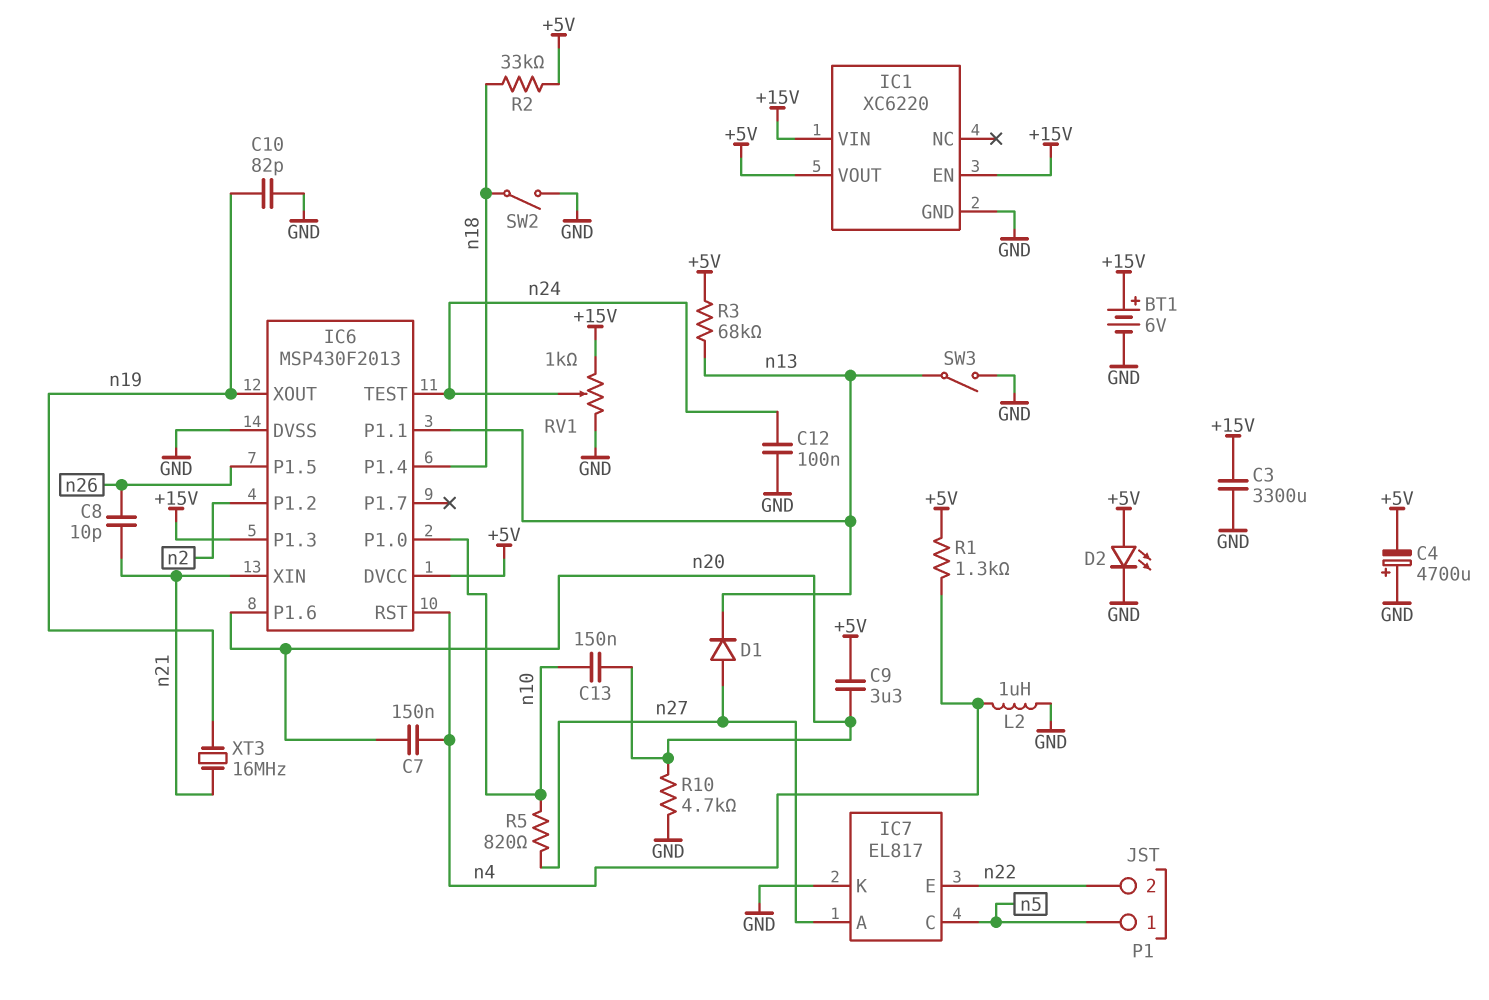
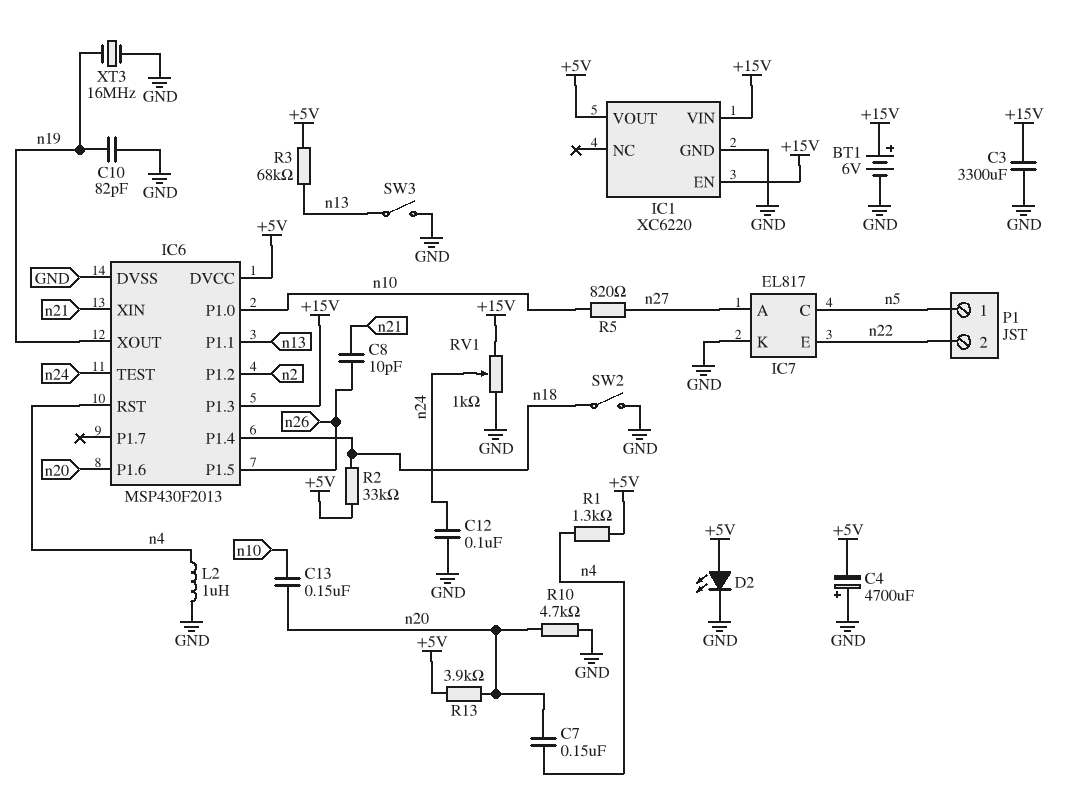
C9: 3.3uF (+5V, n20) -> none
D1: diode (A n27, K n13) -> none
R13: none -> 3.9k (+5V, n20)
XT3: 16MHz (n19, n21) -> 16MHz (GND, n19)

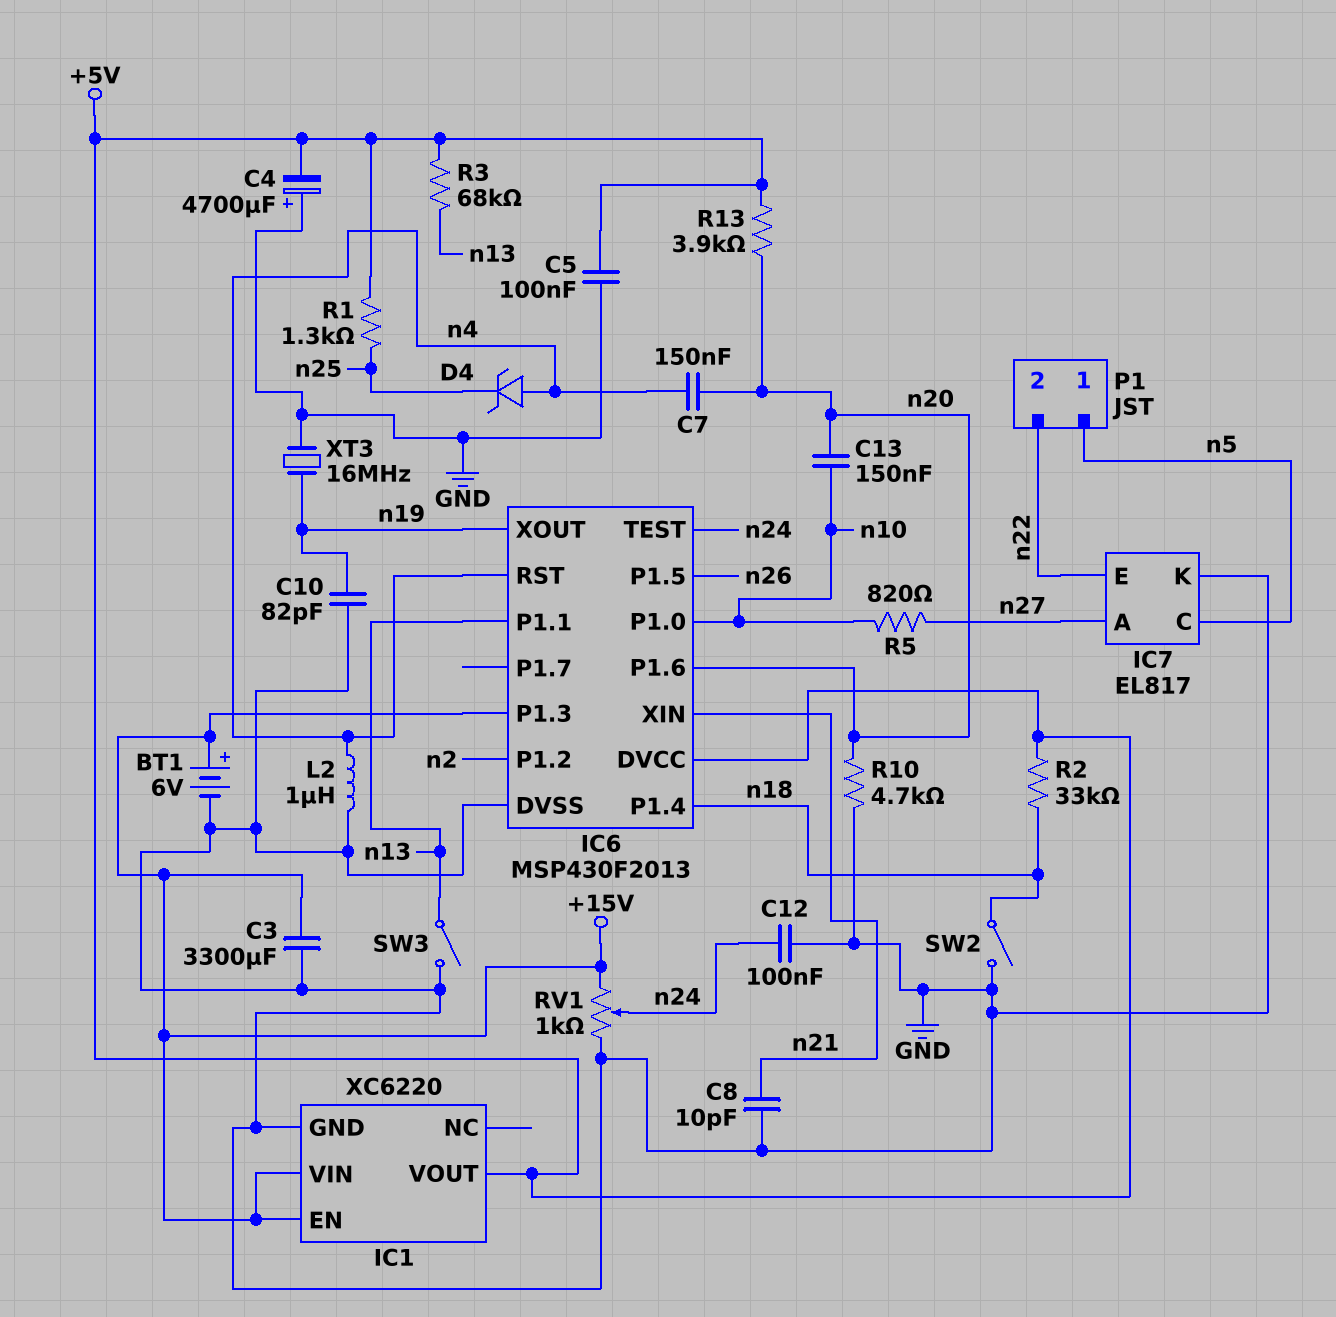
C5: none -> 100nF (+5V, GND)
C8: 10pF (n21, n26) -> 10pF (GND, n21)
D2: LED (A +5V, K GND) -> none
D4: none -> zener (A n4, K n25)
R1: 1.3k (+5V, n4) -> 1.3k (+5V, n25)

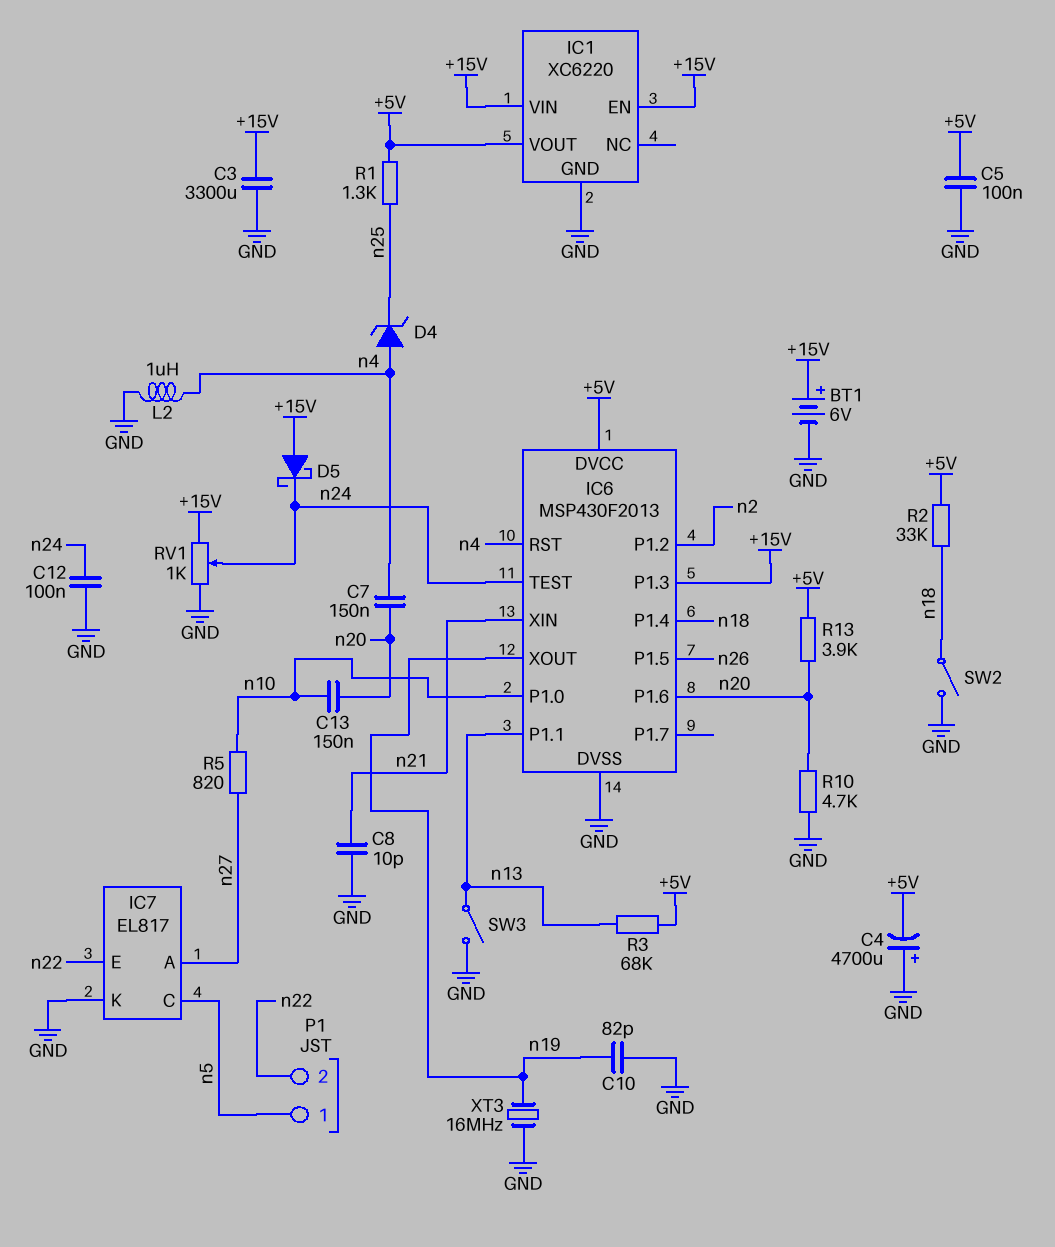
D5: none -> schottky (A +15V, K n24)

